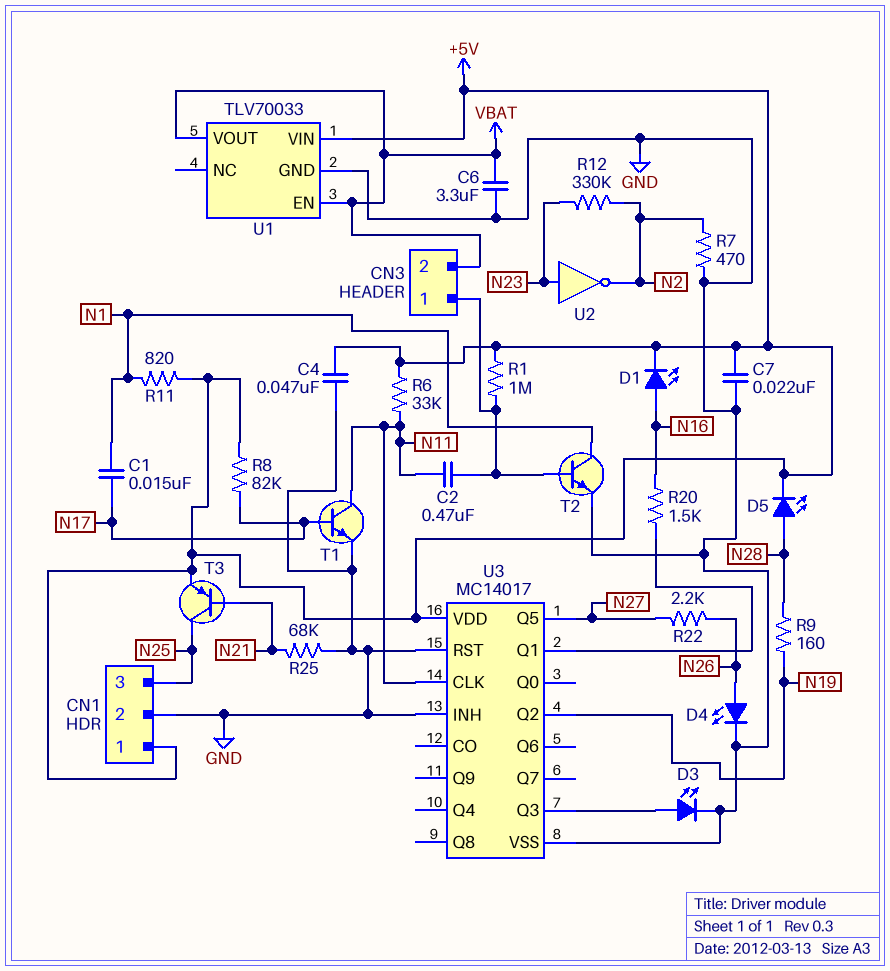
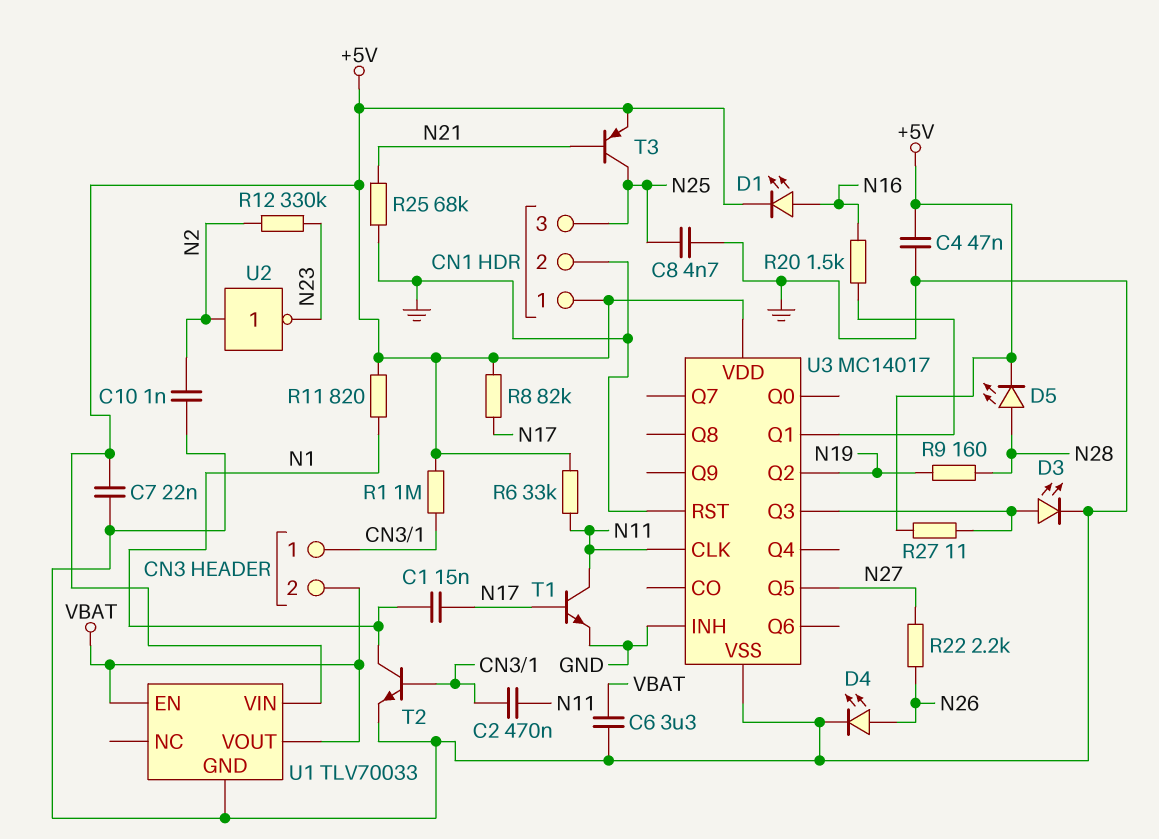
C8: none -> 4.7nF (GND, N25)
C10: none -> 1nF (GND, N2)
R7: 470 (GND, N2) -> none
R27: none -> 11 (+5V, U3/Q3)
U2: NOT (in N23, out N2) -> NOT (in N2, out N23)

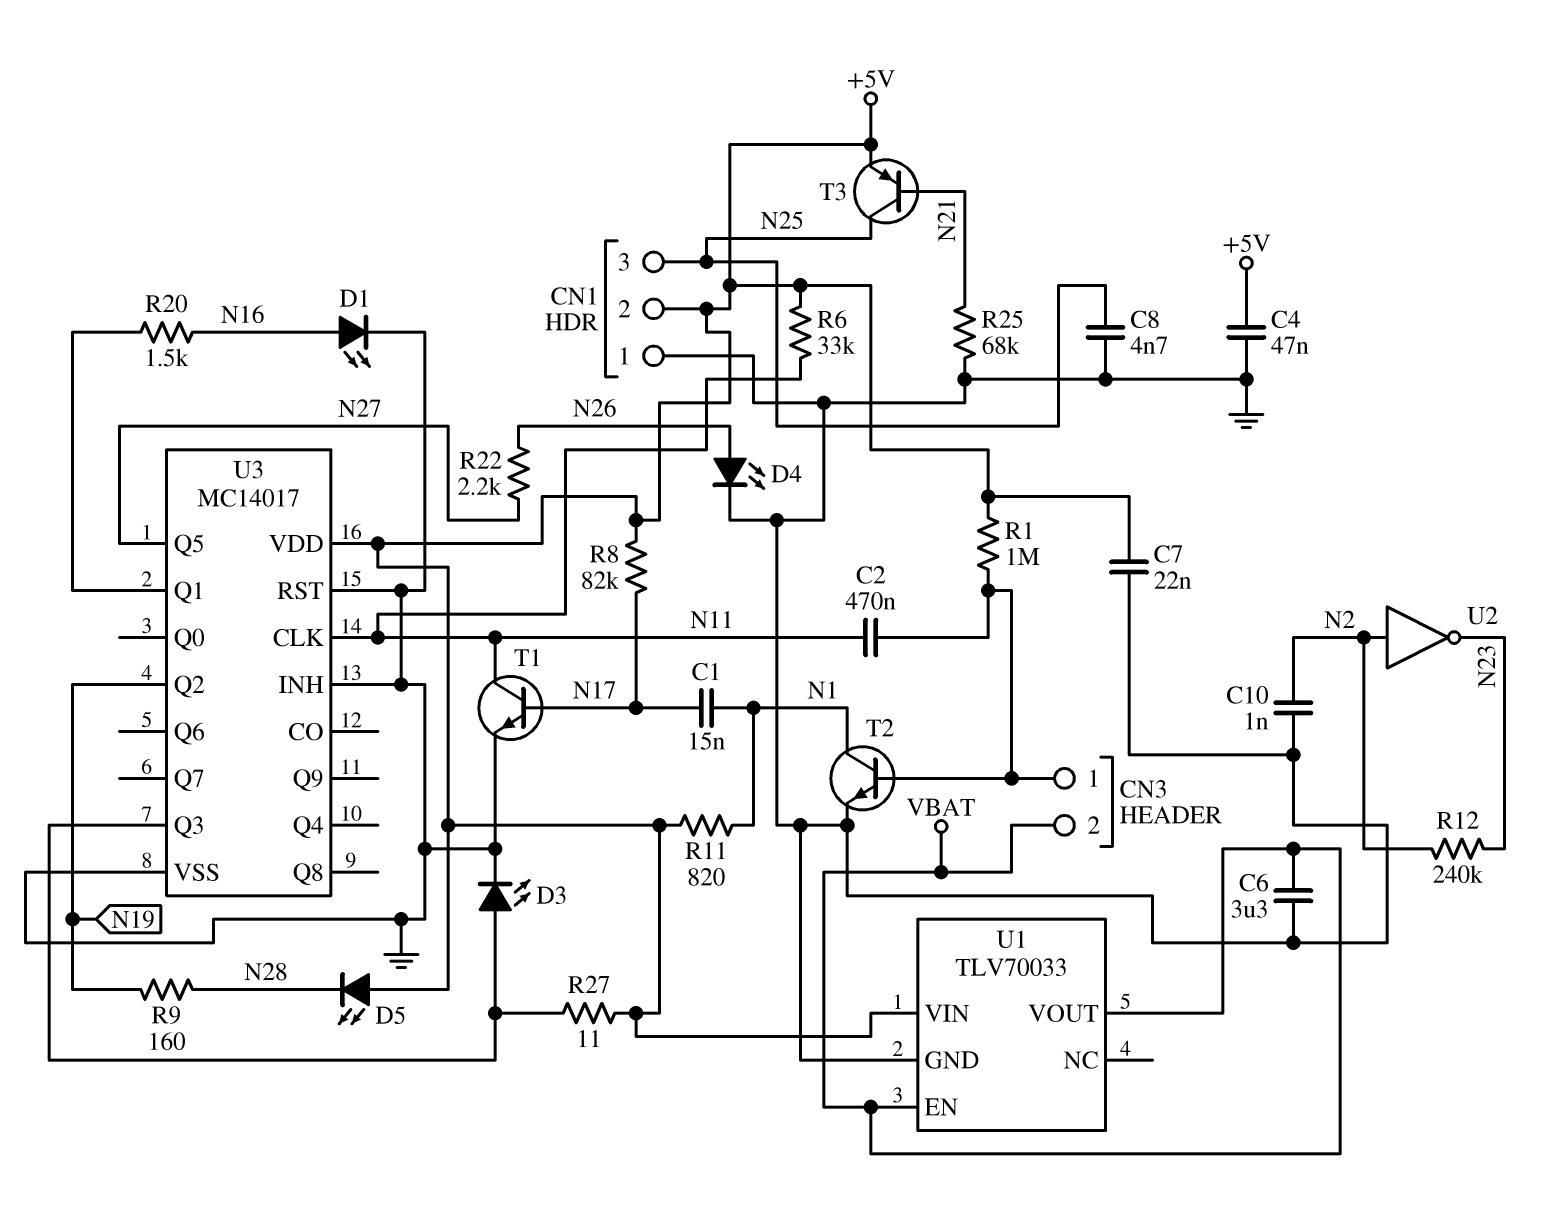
CN1 pin 1: +5V -> GND
CN1 pin 2: GND -> +5V
D1: LED (A N16, K +5V) -> LED (A N16, K GND)
D5: LED (A N28, K +5V) -> LED (A +5V, K N28)
R12: 330k (N2, N23) -> 240k (N2, N23)

